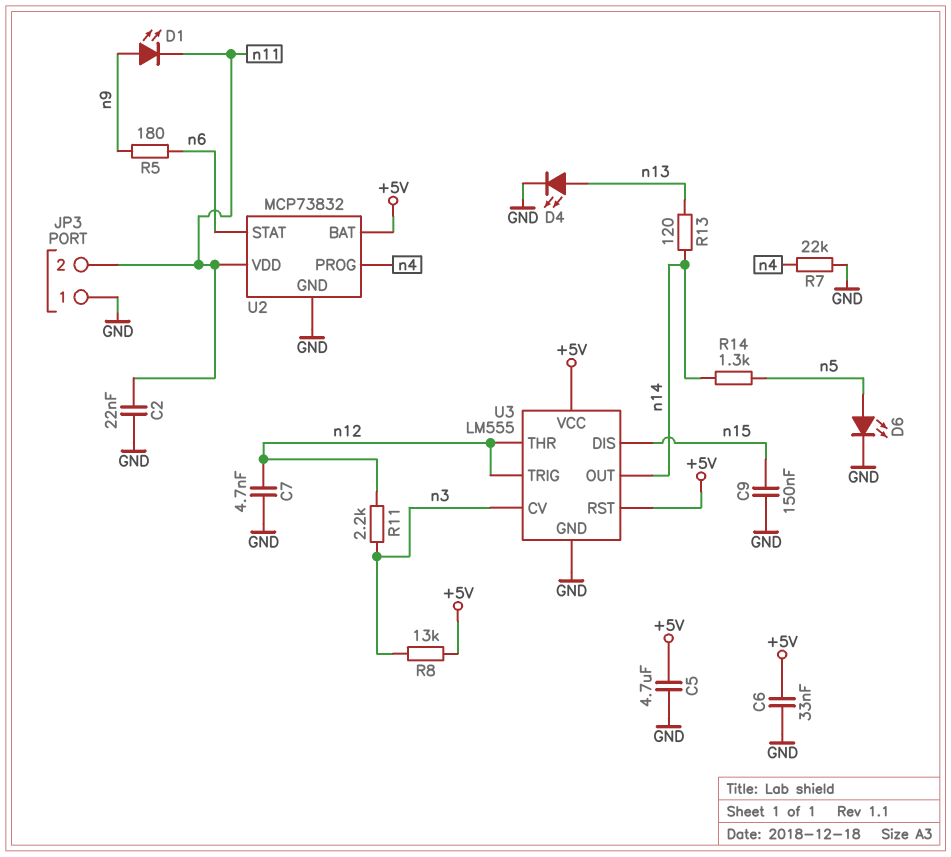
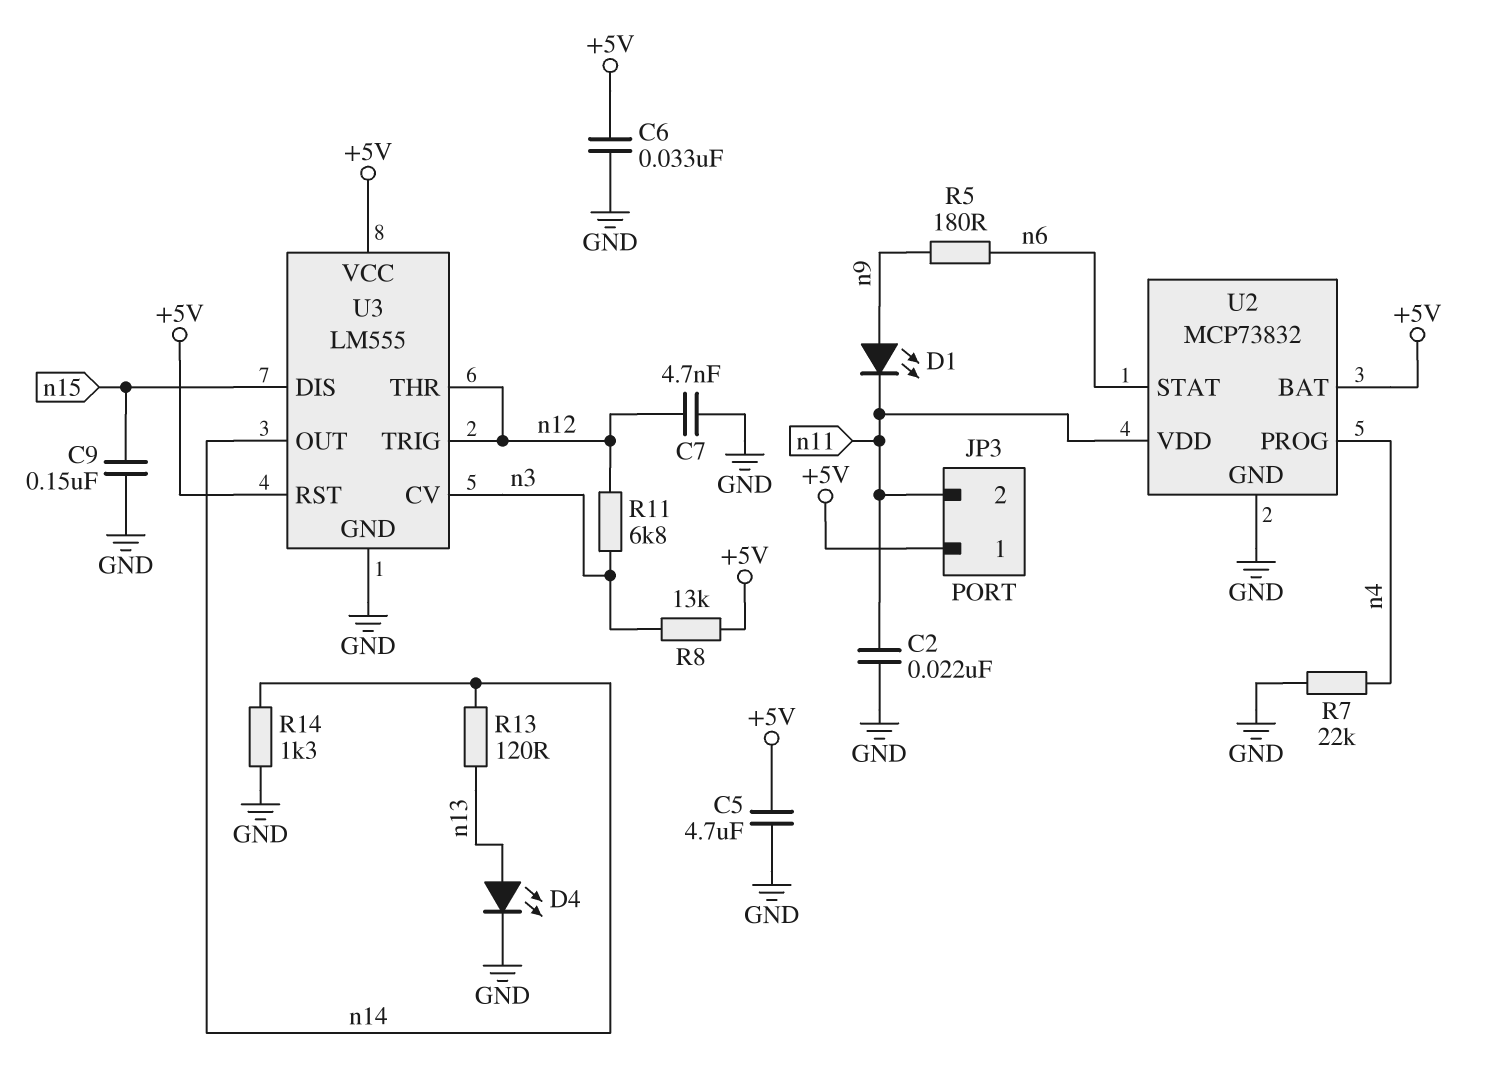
D6: LED (A n5, K GND) -> none
JP3 pin 1: GND -> +5V
R11: 2.2k (n3, n12) -> 6.8k (n3, n12)
R14: 1.3k (n5, n14) -> 1.3k (GND, n14)

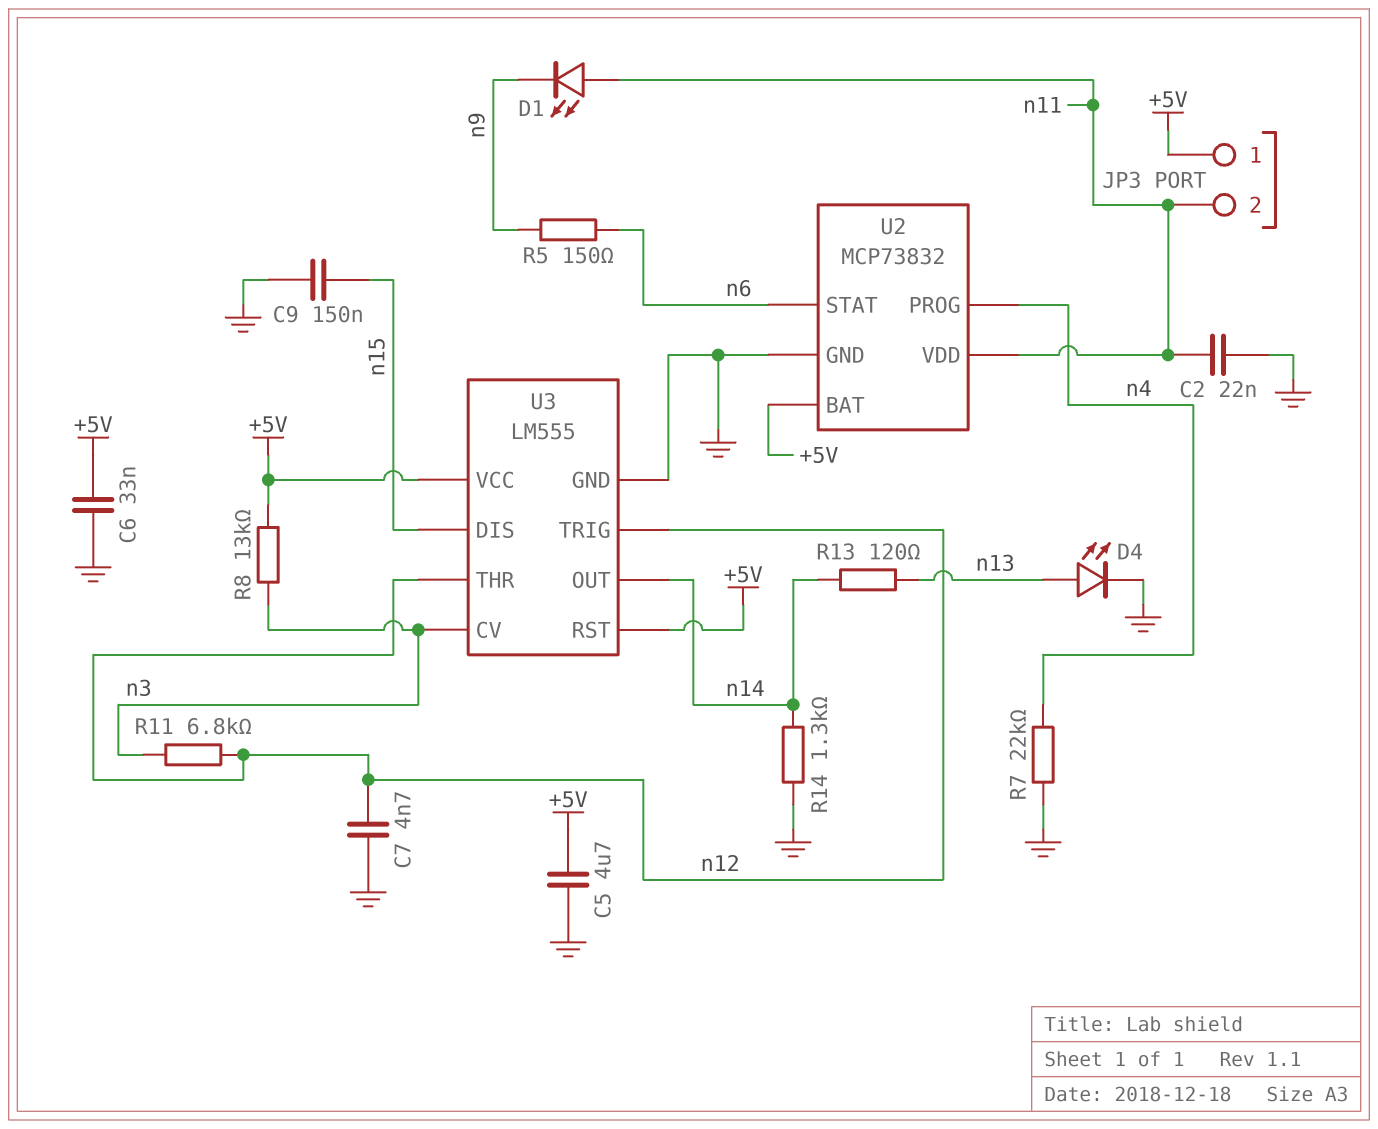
D1: LED (A n9, K n11) -> LED (A n11, K n9)
R5: 180 (n6, n9) -> 150 (n6, n9)

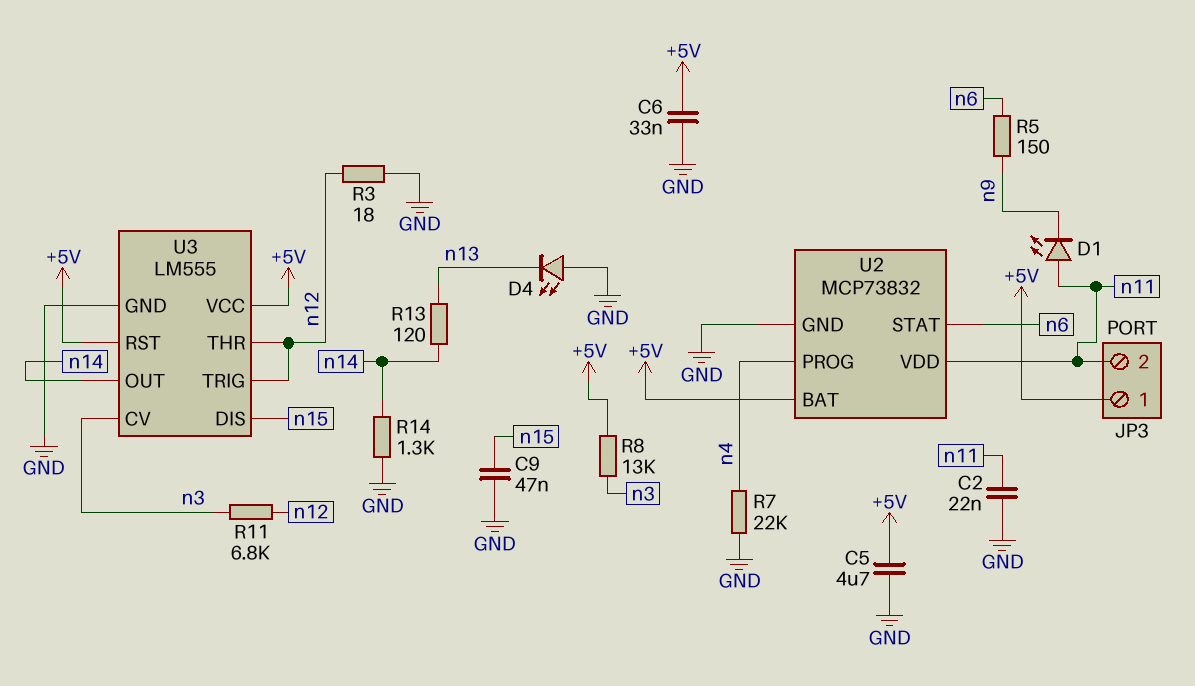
C7: 4.7nF (GND, n12) -> none
C9: 150nF (GND, n15) -> 47nF (GND, n15)
D4: LED (A n13, K GND) -> LED (A GND, K n13)
R3: none -> 18 (GND, n12)

